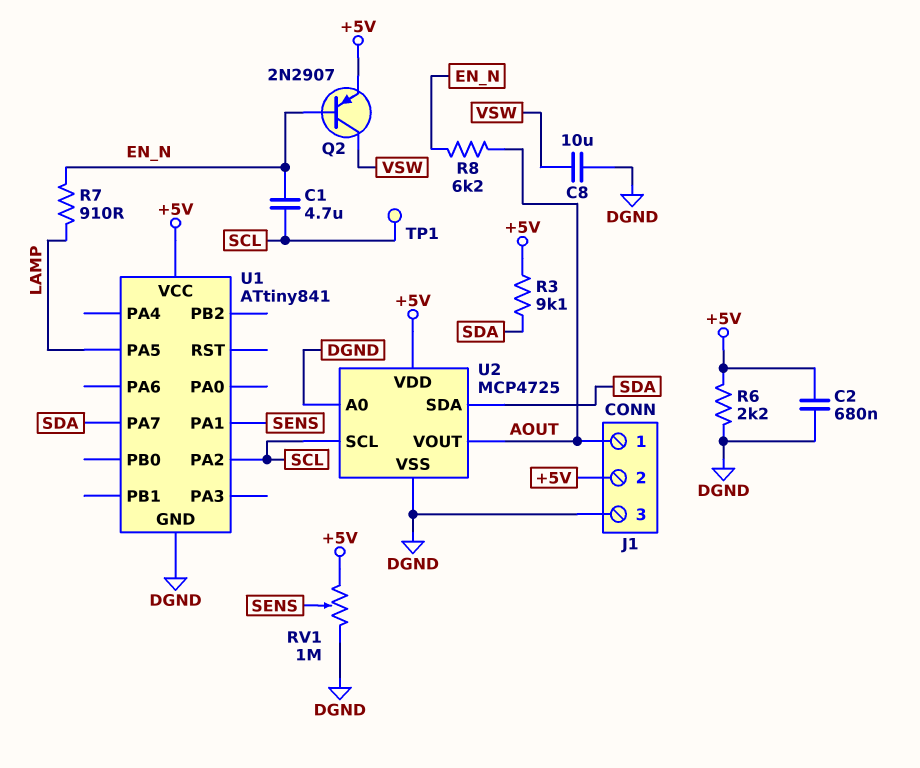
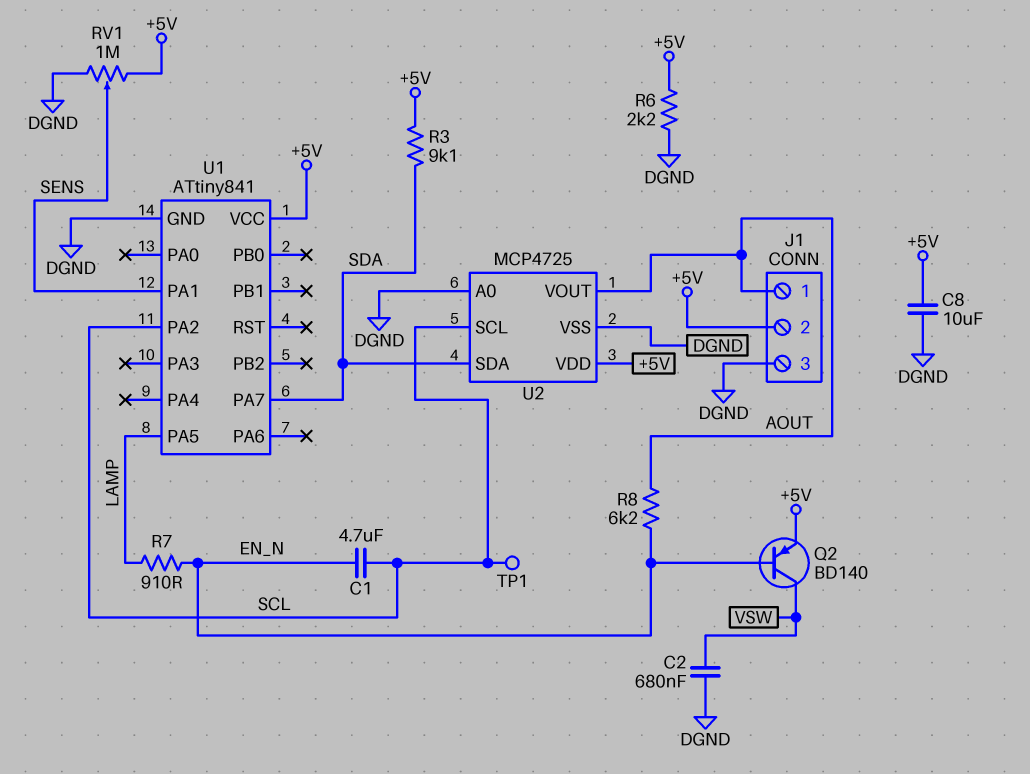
C2: 680nF (+5V, DGND) -> 680nF (DGND, VSW)
C8: 10uF (DGND, VSW) -> 10uF (+5V, DGND)
Q2: PNP 2N2907 (B EN_N, C VSW, E +5V) -> PNP BD140 (B EN_N, C VSW, E +5V)

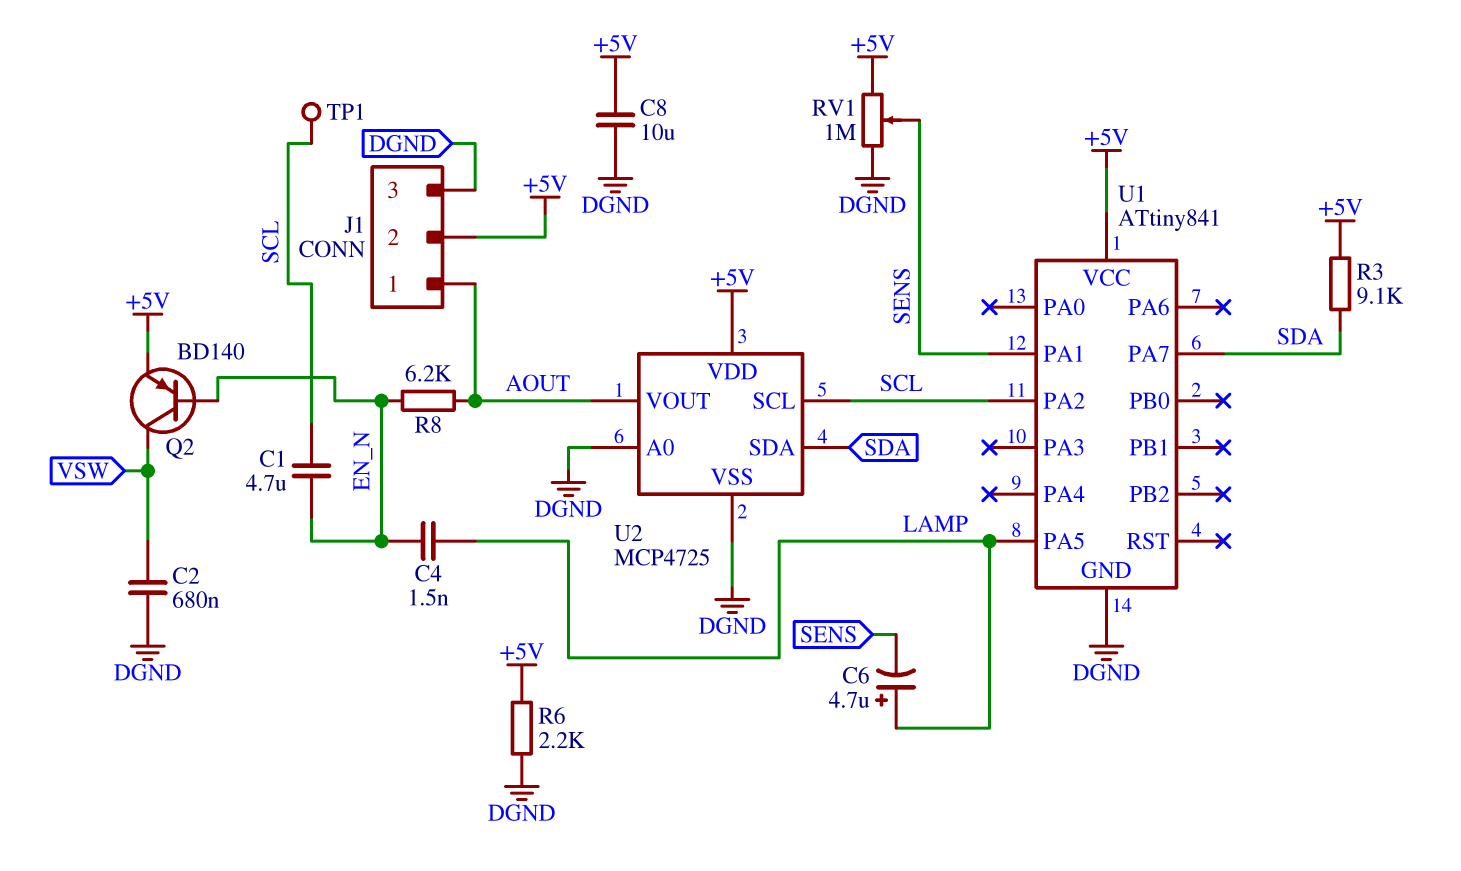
C4: none -> 1.5nF (EN_N, LAMP)
C6: none -> 4.7uF (plus LAMP, minus SENS)
R7: 910 (EN_N, LAMP) -> none

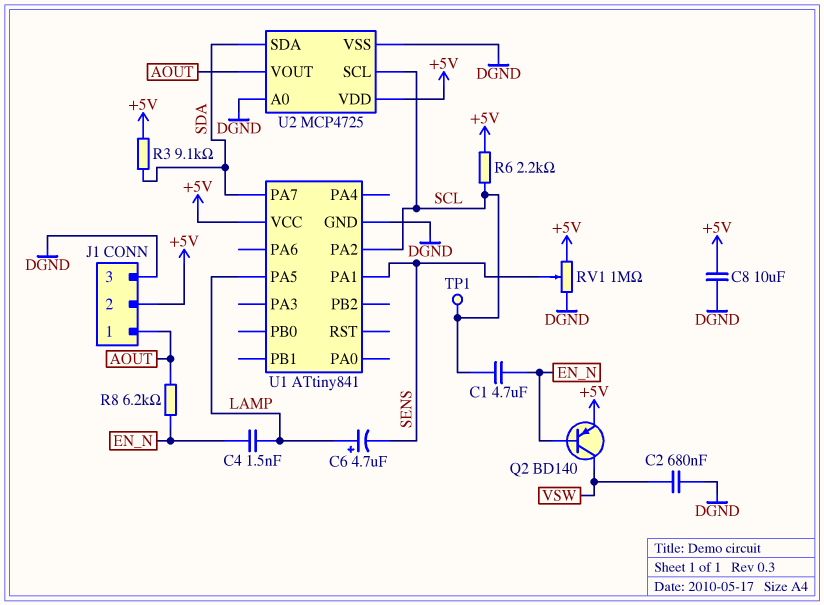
R6: 2.2k (+5V, DGND) -> 2.2k (+5V, SCL)

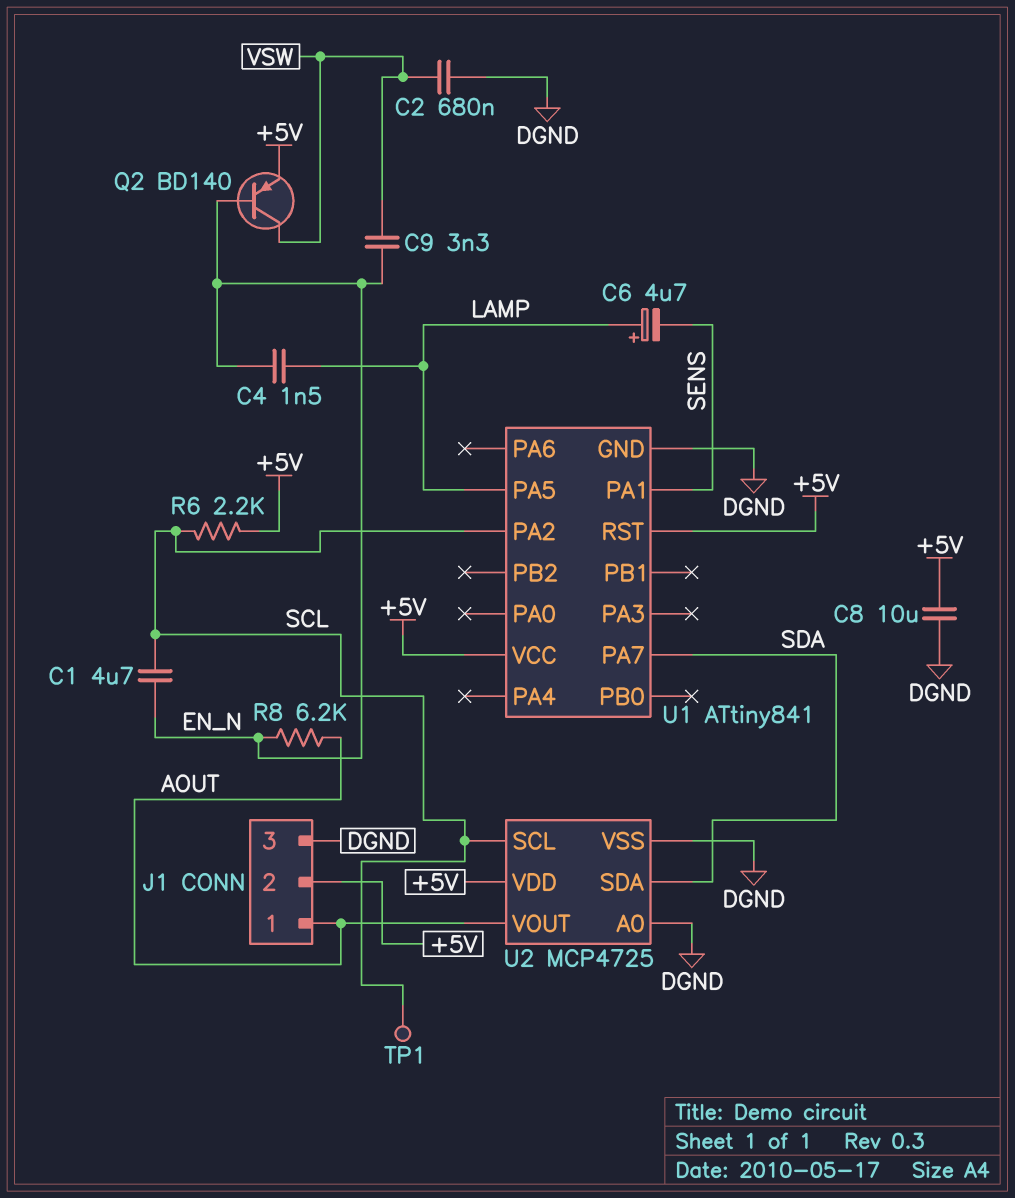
C9: none -> 3.3nF (EN_N, VSW)
R3: 9.1k (+5V, SDA) -> none
RV1: 1M (+5V, DGND, wiper SENS) -> none
U1 pin RST: none -> +5V

